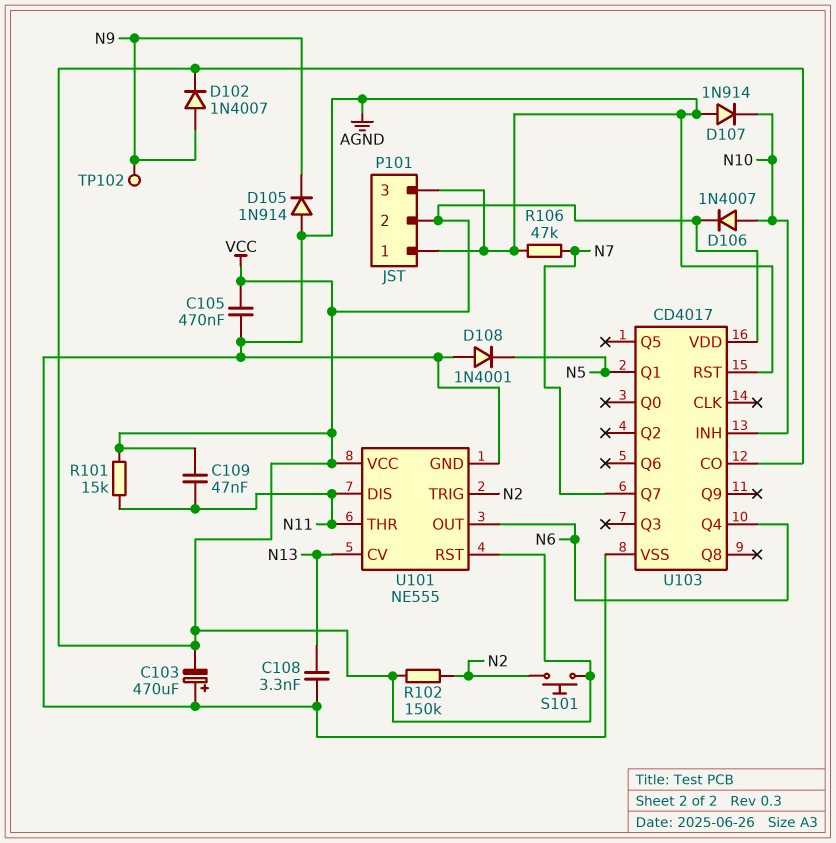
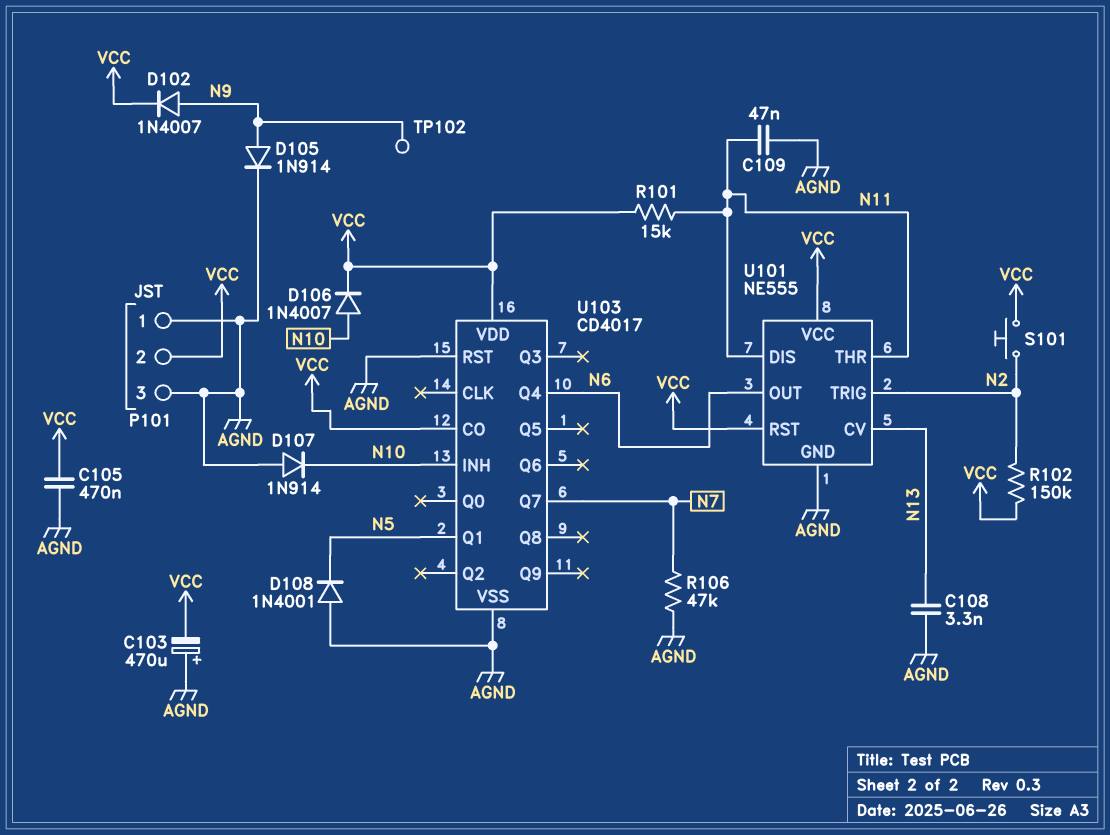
C109: 47nF (N11, VCC) -> 47nF (AGND, N11)
D105: diode 1N914 (A AGND, K N9) -> diode 1N914 (A N9, K AGND)

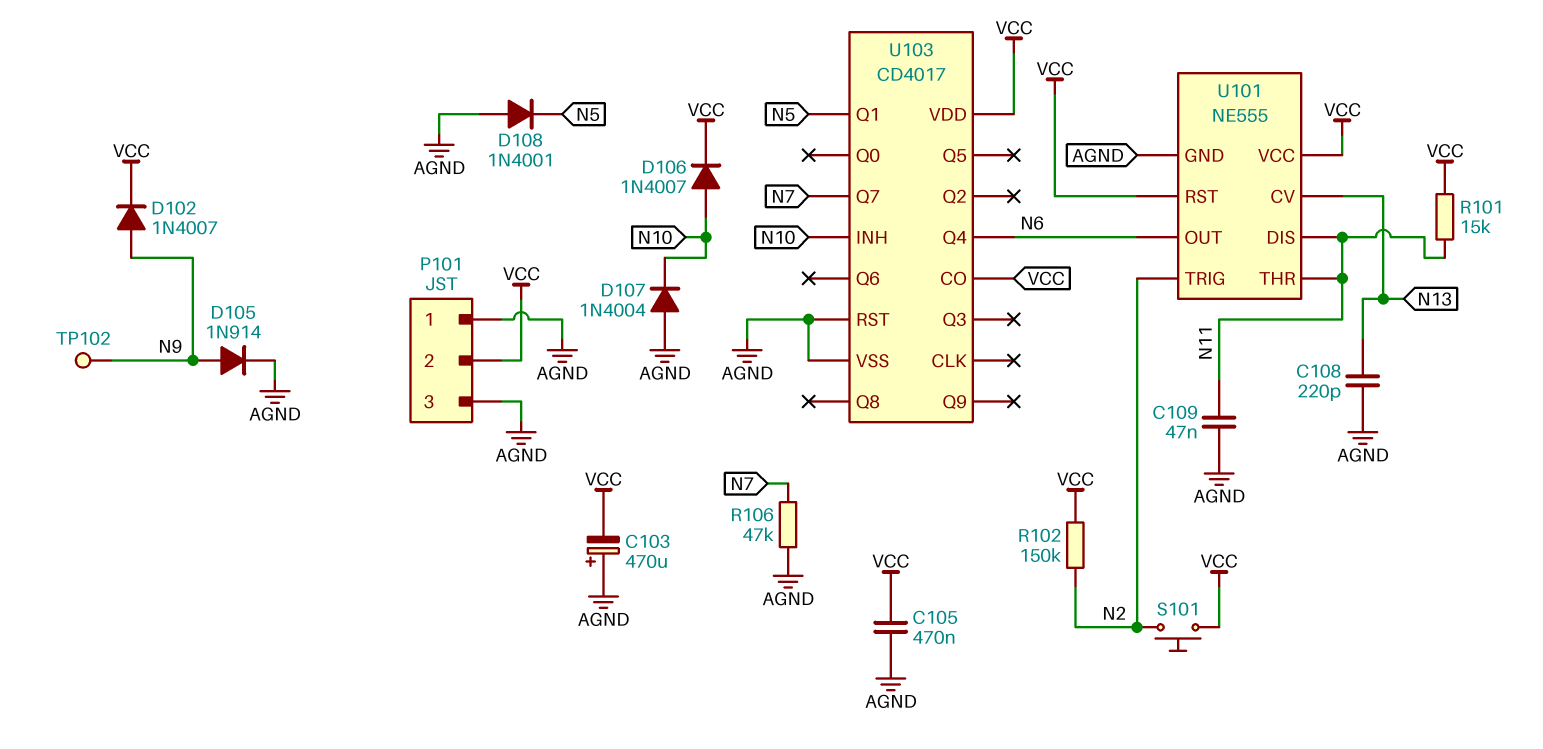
C108: 3.3nF (AGND, N13) -> 220pF (AGND, N13)
D107: diode 1N914 (A AGND, K N10) -> diode 1N4004 (A AGND, K N10)

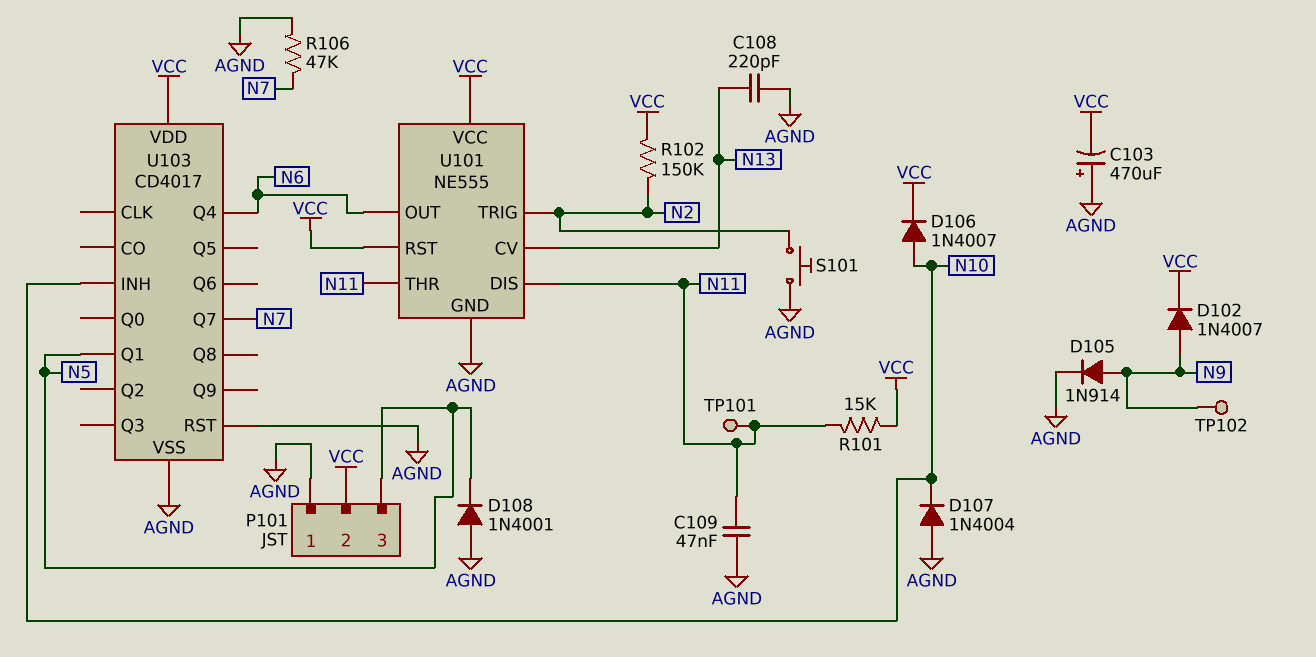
C105: 470nF (AGND, VCC) -> none
P101 pin 3: AGND -> N5
S101: button (N2, VCC) -> button (AGND, N2)
TP101: none -> test point (N11)
U103 pin CO: VCC -> none

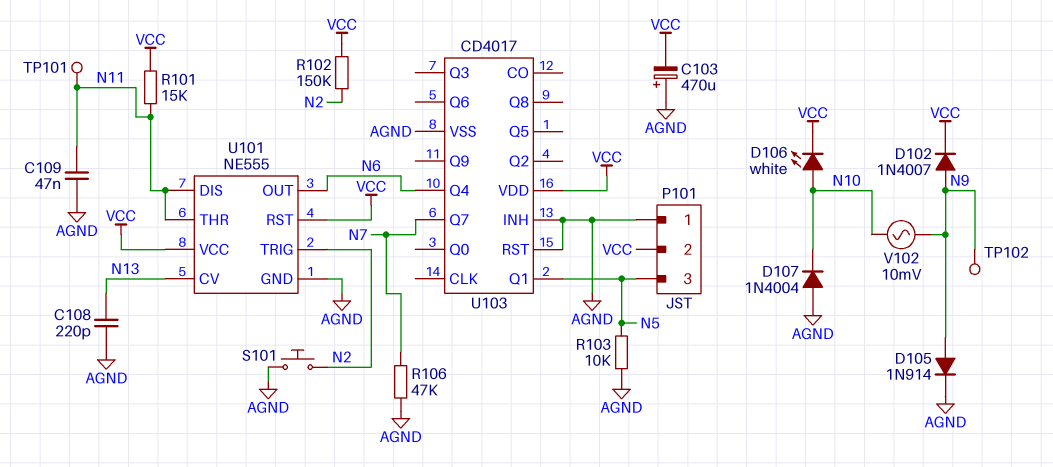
D106: diode 1N4007 (A N10, K VCC) -> LED white (A N10, K VCC)
D108: diode 1N4001 (A AGND, K N5) -> none
R103: none -> 10k (AGND, N5)
U103 pin INH: N10 -> AGND
V102: none -> AC 10mV (N9, N10)

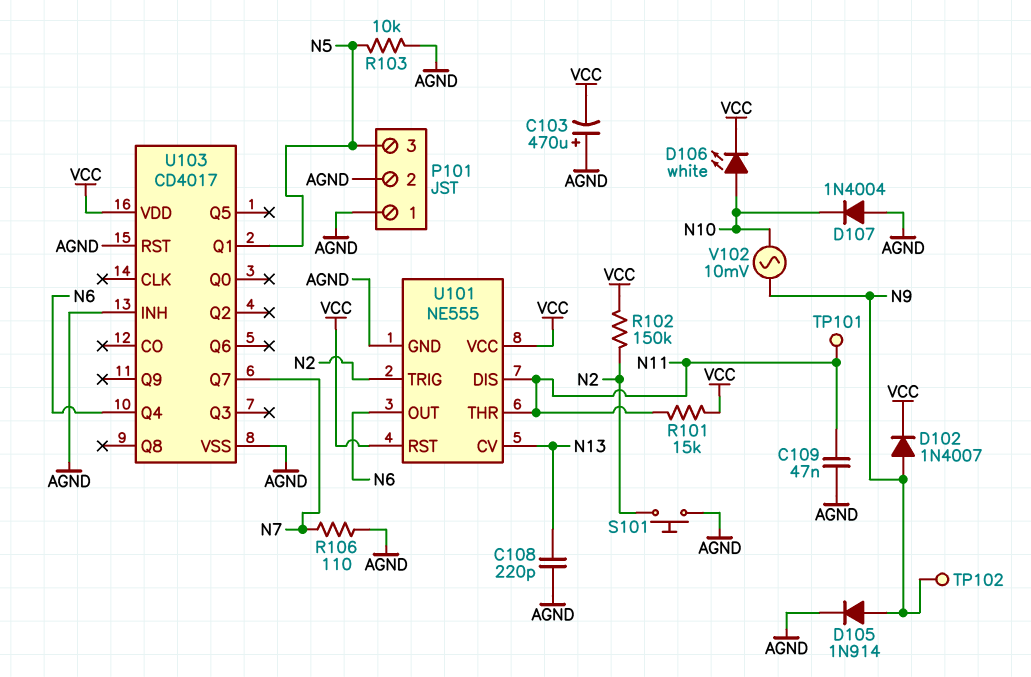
P101 pin 2: VCC -> AGND
R106: 47k (AGND, N7) -> 110 (AGND, N7)

